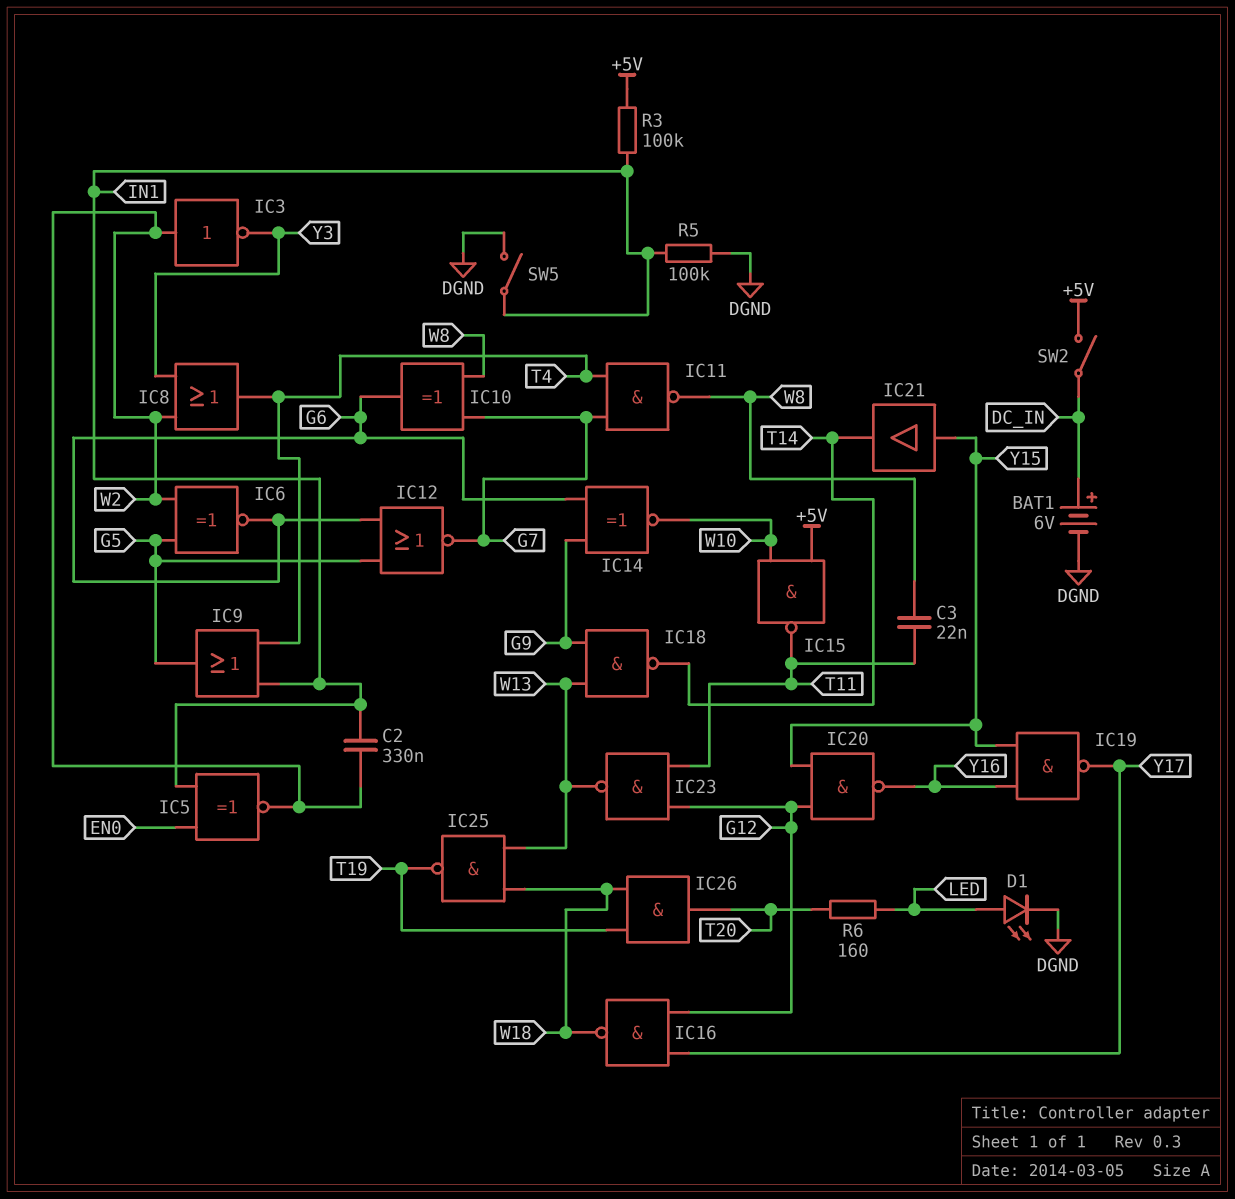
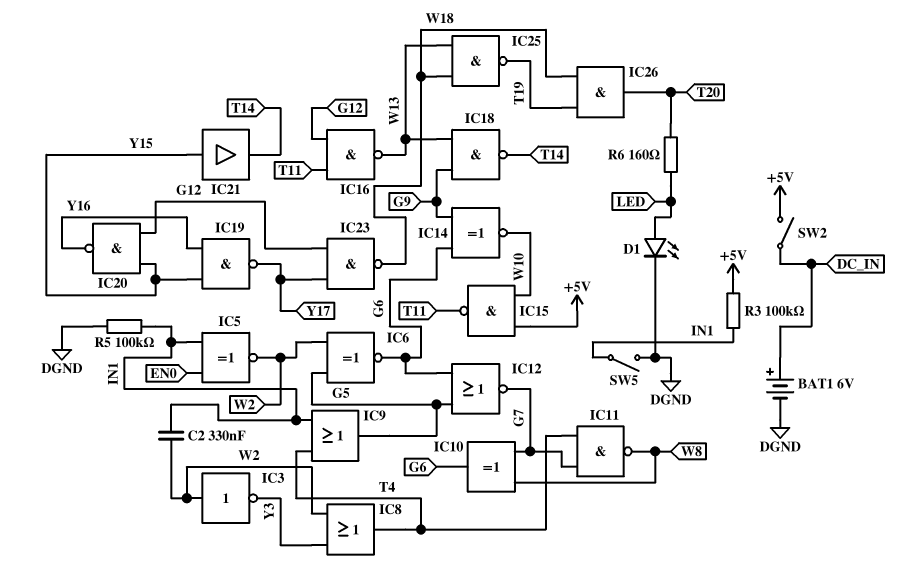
C3: 22nF (T11, W8) -> none
IC16: NAND (in G12, in Y17, out W18) -> NAND (in G12, in T11, out W13)
IC23: NAND (in G12, in T11, out W13) -> NAND (in G12, in Y17, out W18)

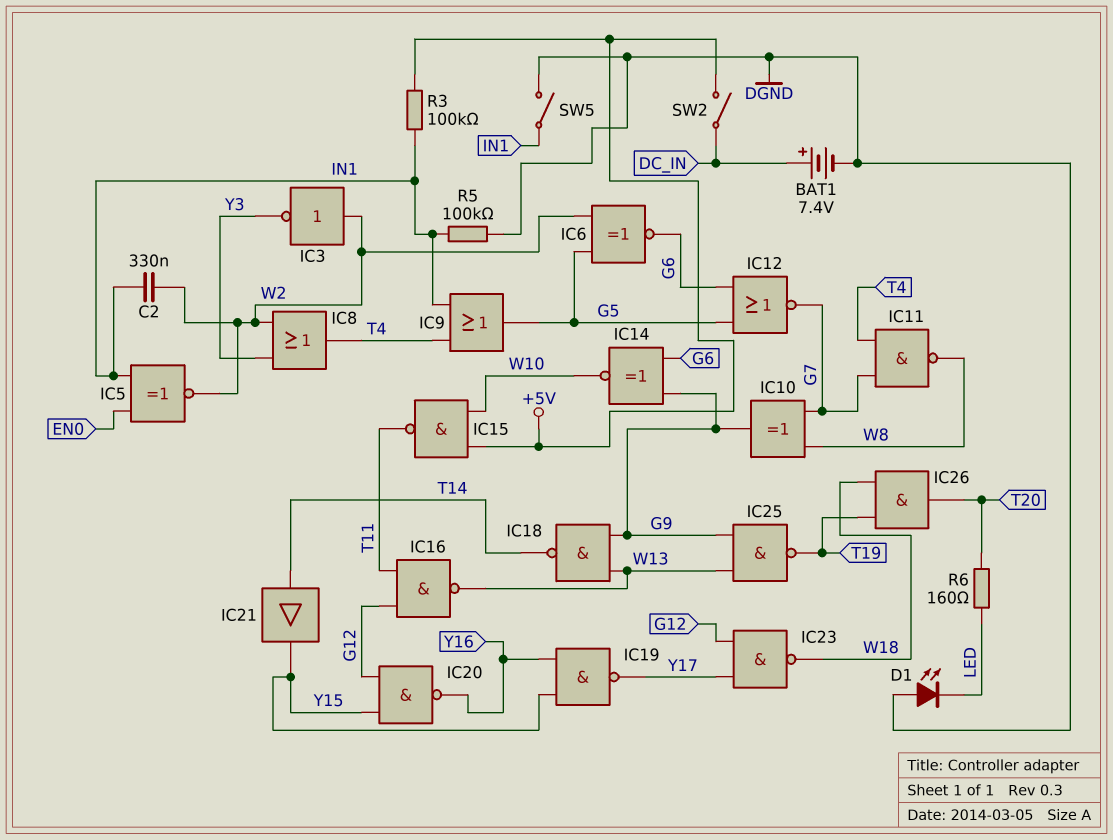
BAT1: 6V (plus DC_IN, minus DGND) -> 7.4V (plus DC_IN, minus DGND)
D1: LED (A LED, K DGND) -> LED (A DGND, K LED)
IC10: XOR (in G7, in W8, out G6) -> XOR (in G7, in W8, out G9)
IC21: buffer (in Y15, out T14) -> buffer (in T14, out Y15)
IC25: NAND (in W13, in W18, out T19) -> NAND (in G9, in W13, out T19)

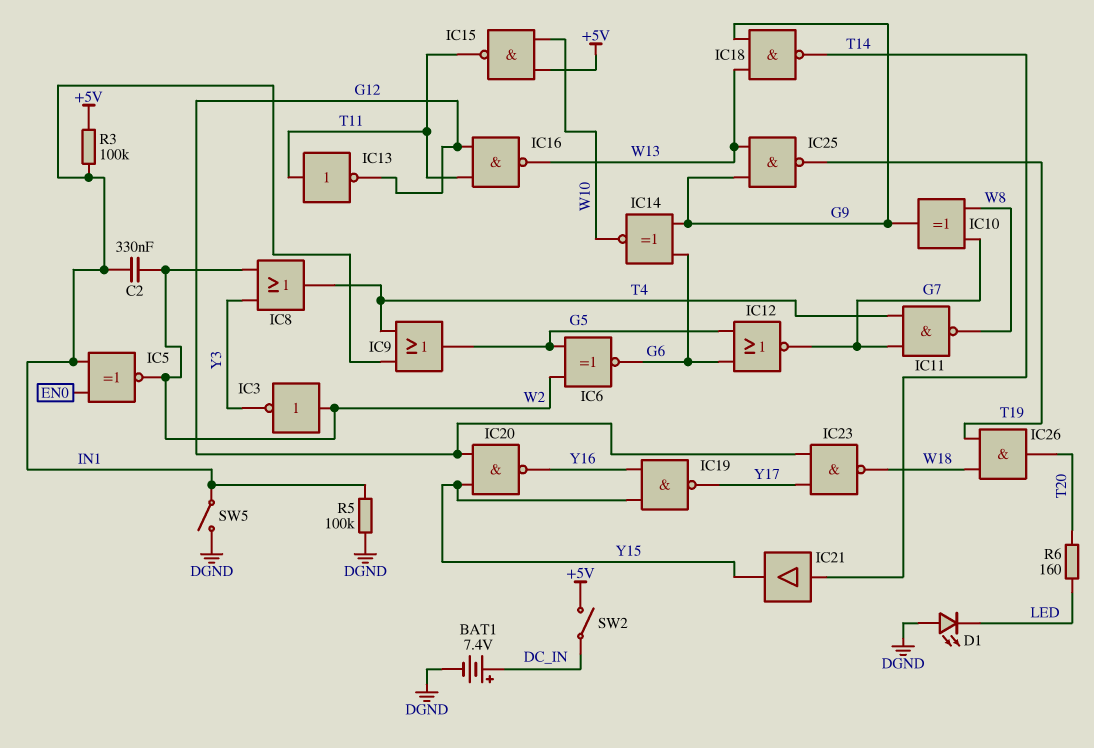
IC13: none -> NOT (in T11, out G12)

